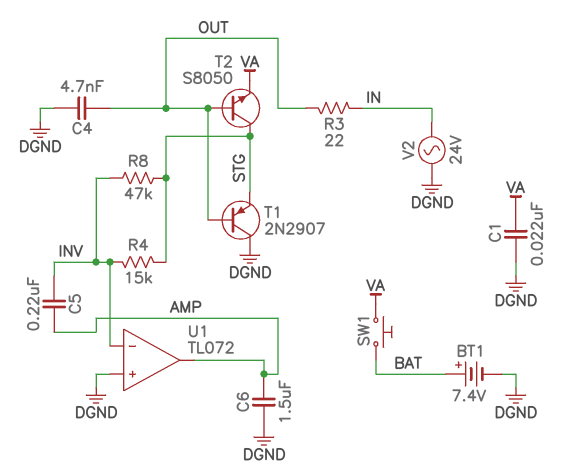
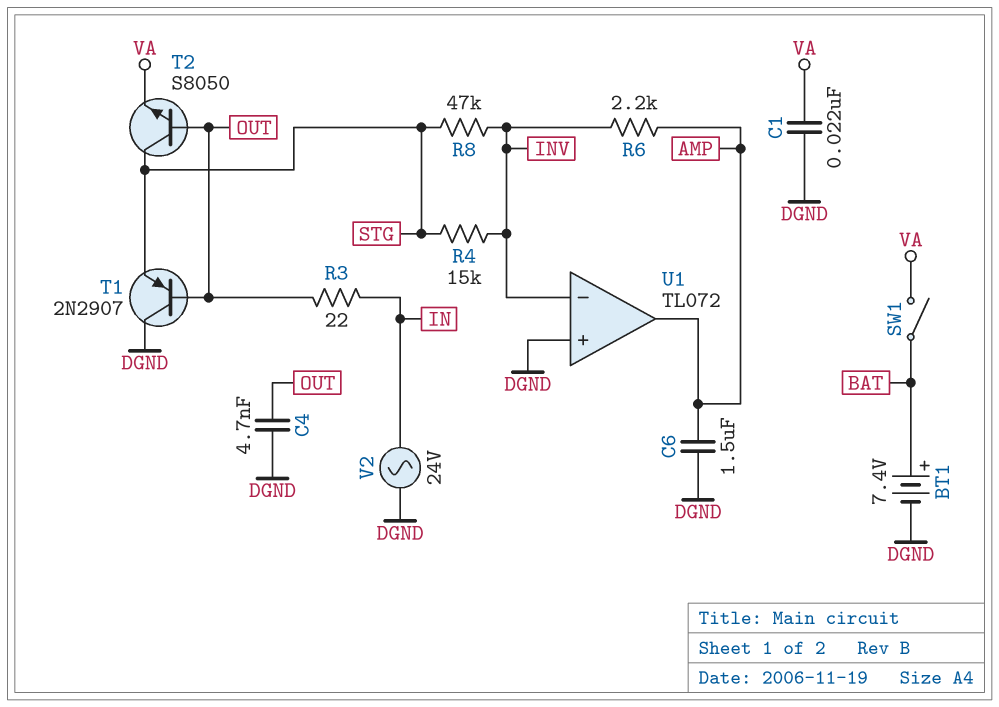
C5: 220nF (AMP, INV) -> none
R6: none -> 2.2k (AMP, INV)
SW1: button (BAT, VA) -> switch (BAT, VA)

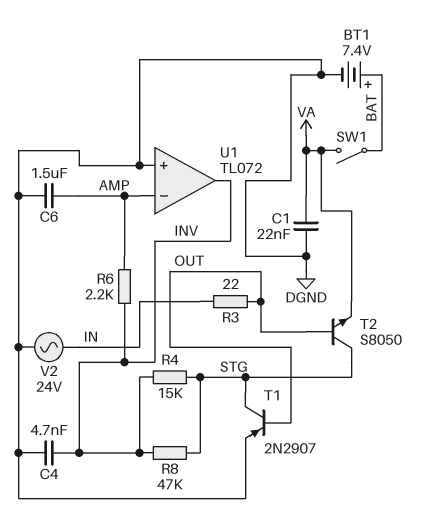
C4: 4.7nF (DGND, OUT) -> 4.7nF (DGND, INV)
T1: PNP 2N2907 (B OUT, C DGND, E STG) -> PNP 2N2907 (B OUT, C STG, E DGND)
U1 pin in-: INV -> AMP
U1 pin out: AMP -> INV

